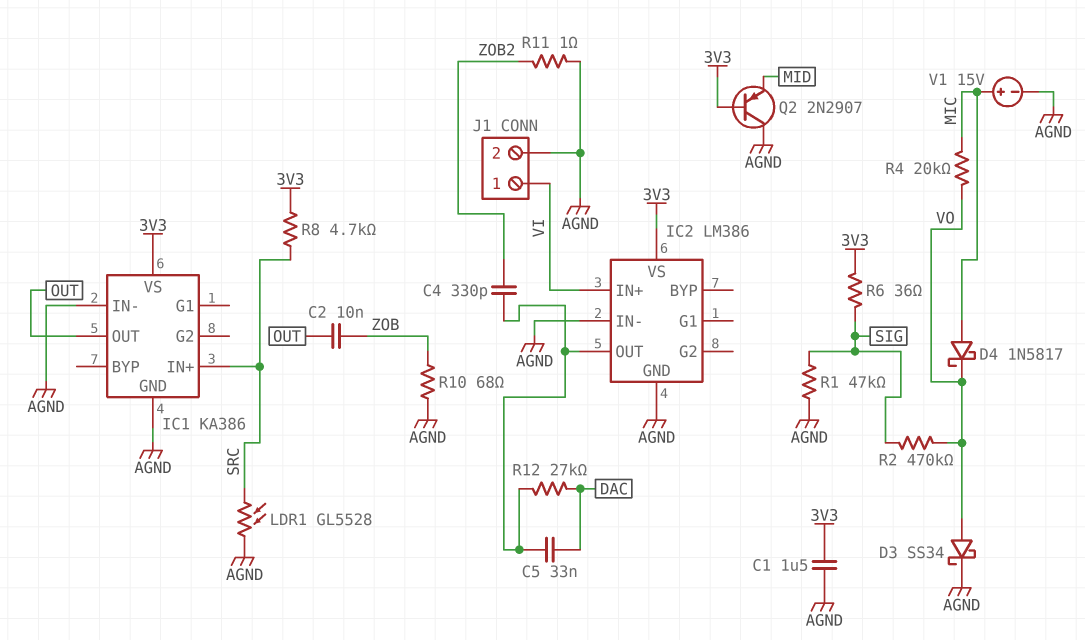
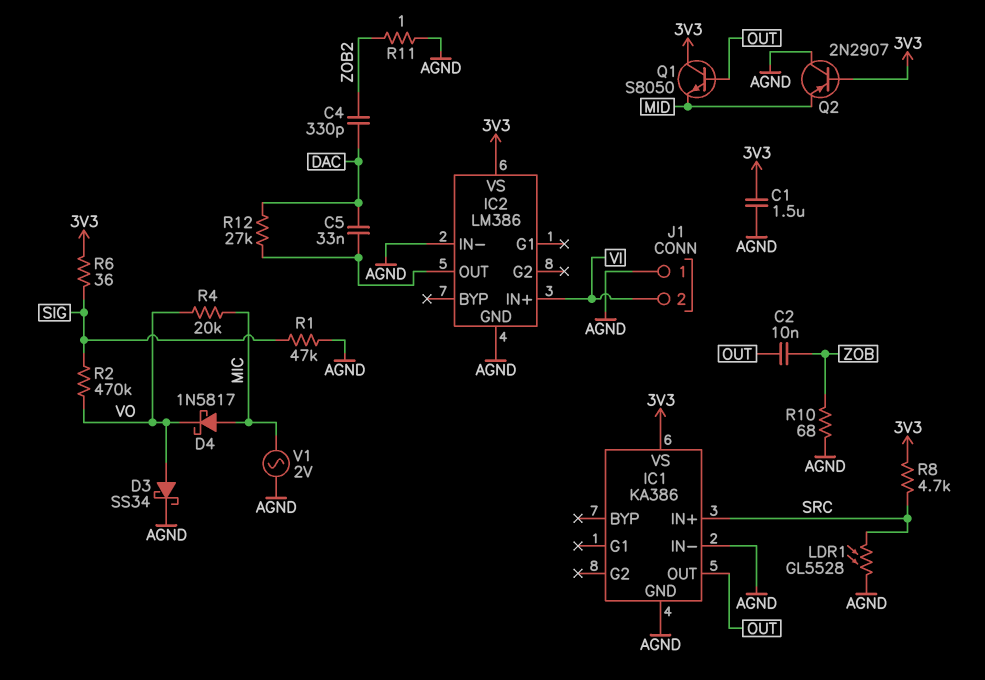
C4: 330pF (IC2/OUT, ZOB2) -> 330pF (DAC, ZOB2)
J1 pin 1: VI -> AGND
J1 pin 2: AGND -> VI
Q1: none -> NPN S8050 (B OUT, C 3V3, E MID)
V1: 15V (plus MIC, minus AGND) -> AC 2V (AGND, MIC)

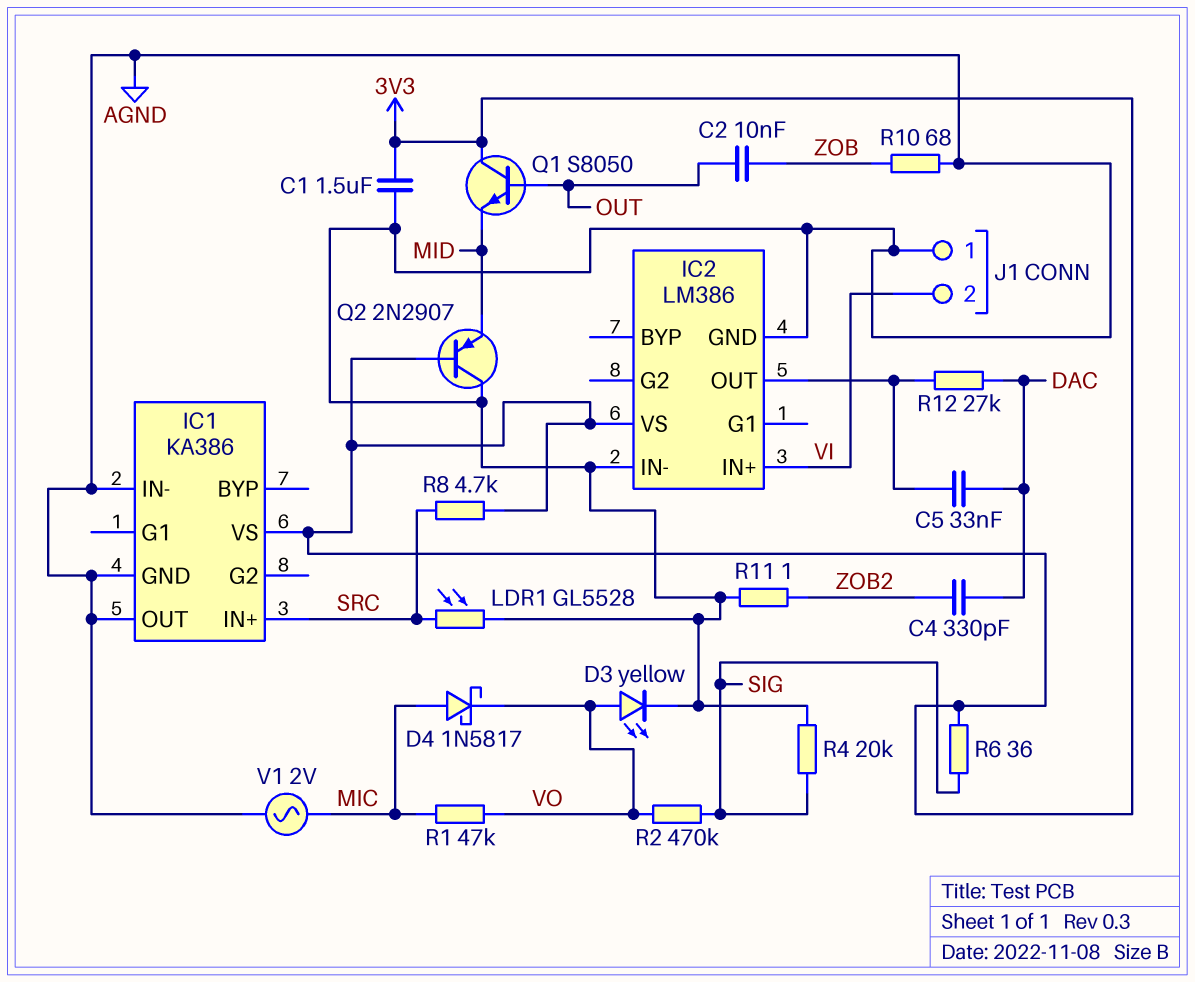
D3: schottky SS34 (A VO, K AGND) -> LED yellow (A VO, K AGND)
IC1 pin OUT: OUT -> AGND
R1: 47k (AGND, SIG) -> 47k (MIC, VO)
R4: 20k (MIC, VO) -> 20k (AGND, SIG)

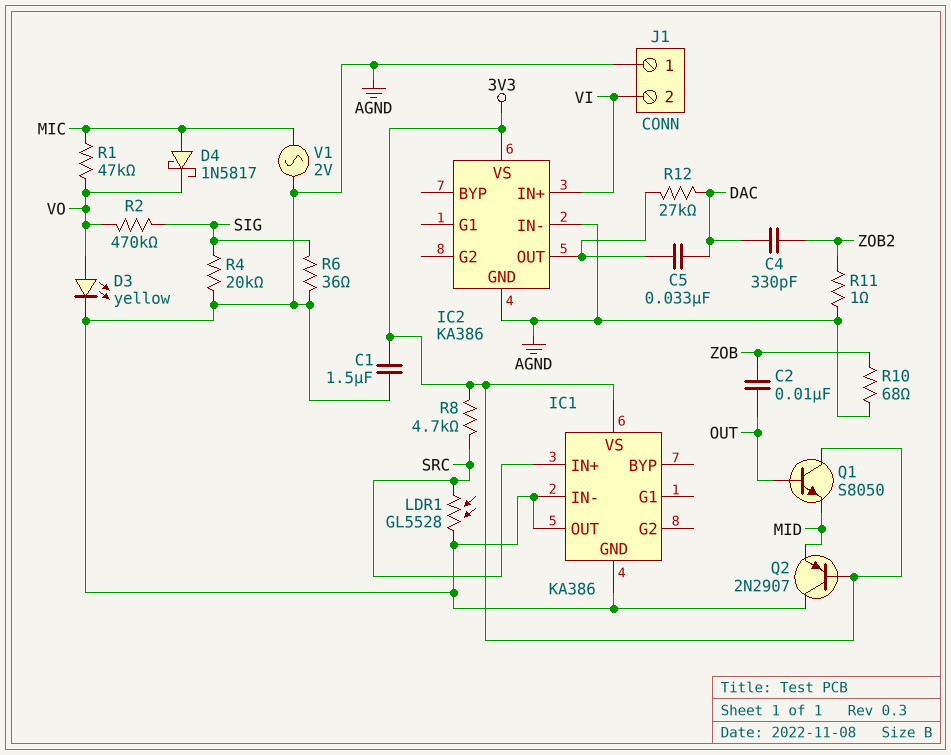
IC2: LM386 -> KA386
R6: 36 (3V3, SIG) -> 36 (AGND, SIG)

